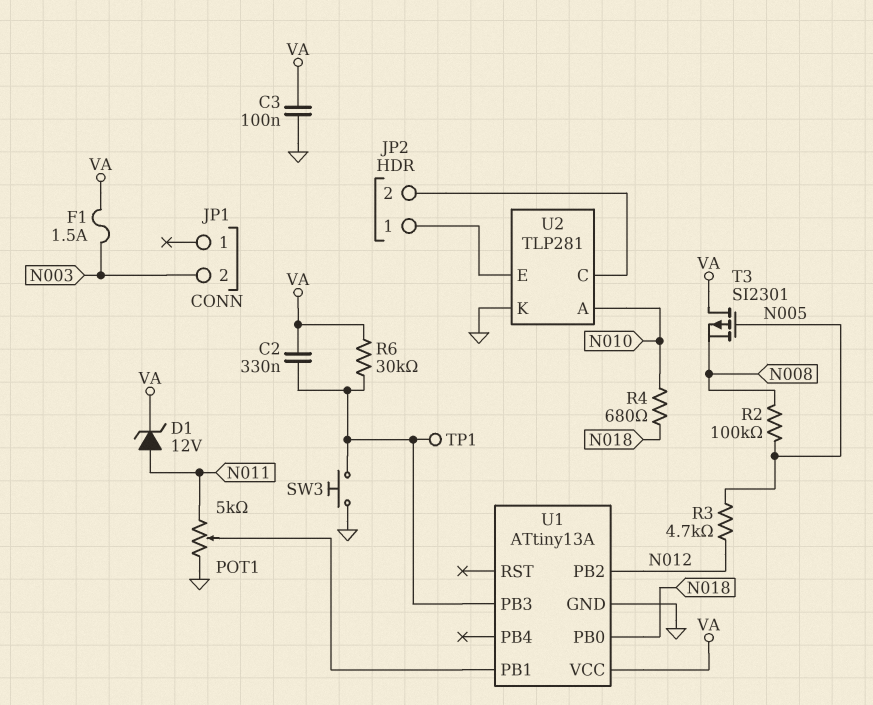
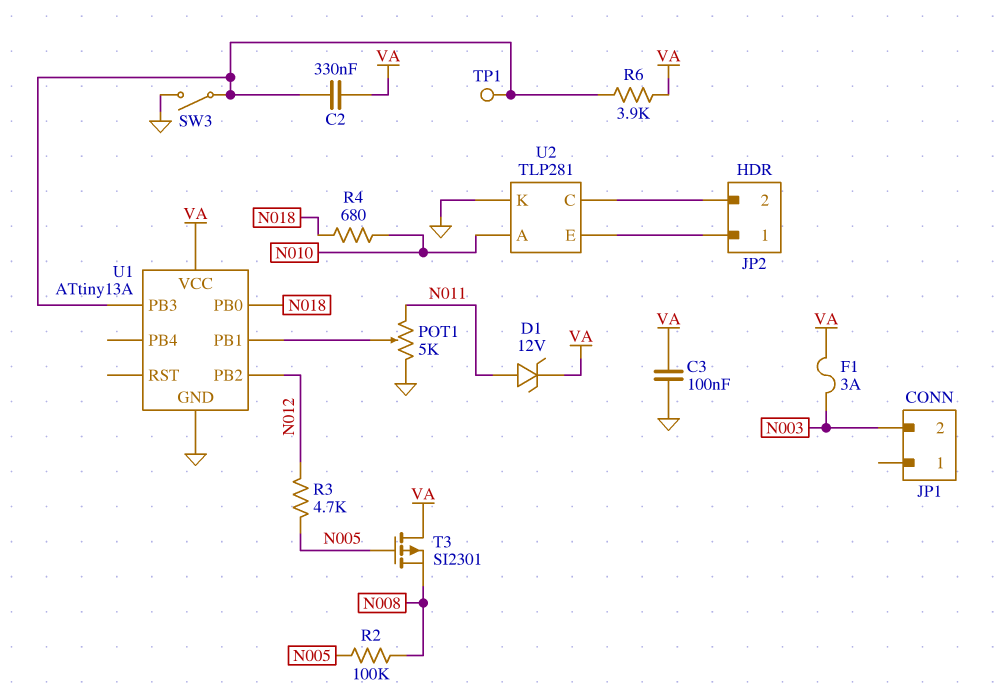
F1: 1.5A (N003, VA) -> 3A (N003, VA)
R6: 30k (U1/PB3, VA) -> 3.9k (U1/PB3, VA)
SW3: button (GND, U1/PB3) -> switch (GND, U1/PB3)

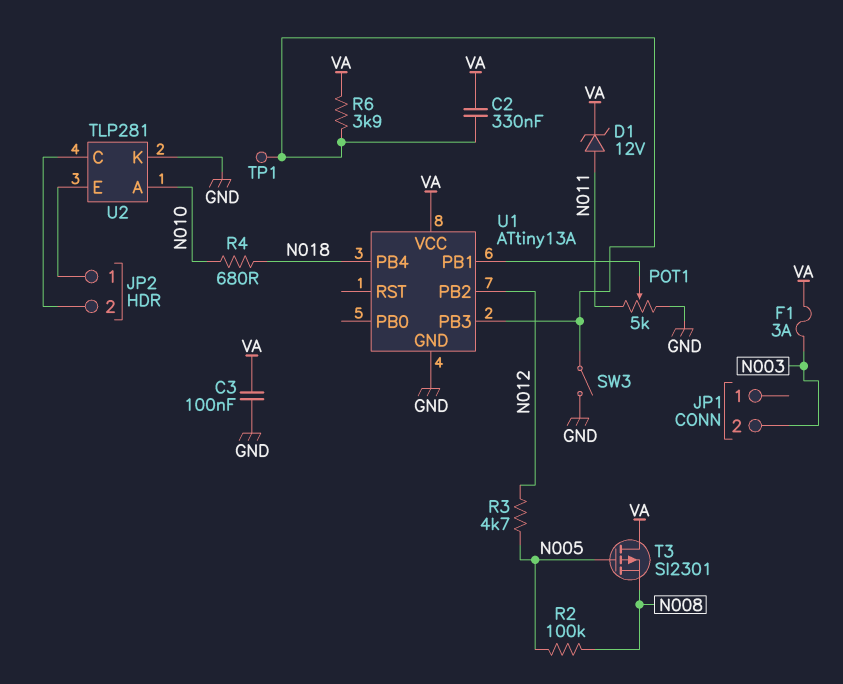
U1 pin PB0: N018 -> none
U1 pin PB4: none -> N018

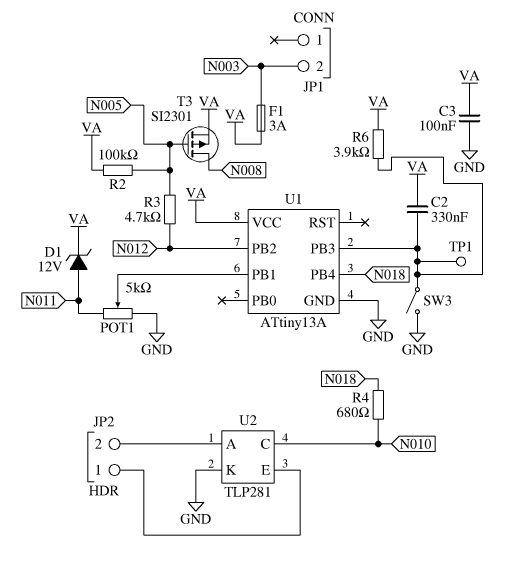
R2: 100k (N005, N008) -> 100k (N005, VA)
T3: PMOS SI2301 (G N005, D VA, S N008) -> PMOS SI2301 (G N005, D N008, S VA)
U2 pin A: N010 -> JP2/2
U2 pin C: JP2/2 -> N010

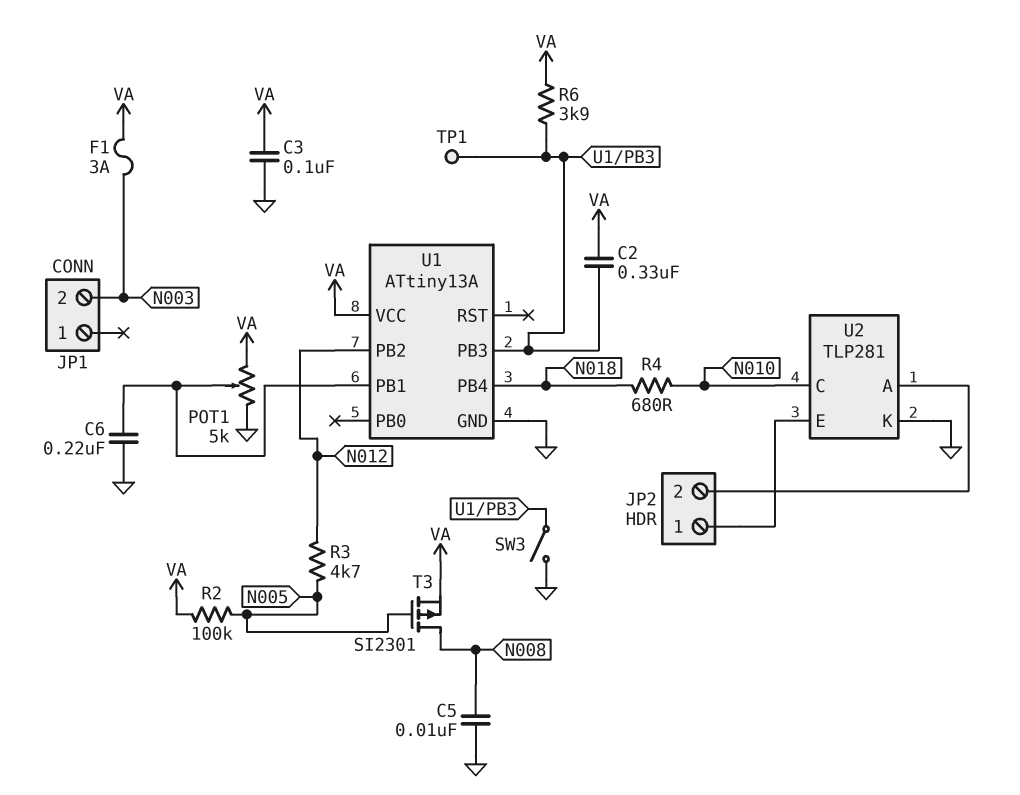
C5: none -> 10nF (GND, N008)
C6: none -> 220nF (GND, U1/PB1)
D1: zener 12V (A N011, K VA) -> none
POT1: 5k (GND, N011, wiper U1/PB1) -> 5k (GND, VA, wiper U1/PB1)

